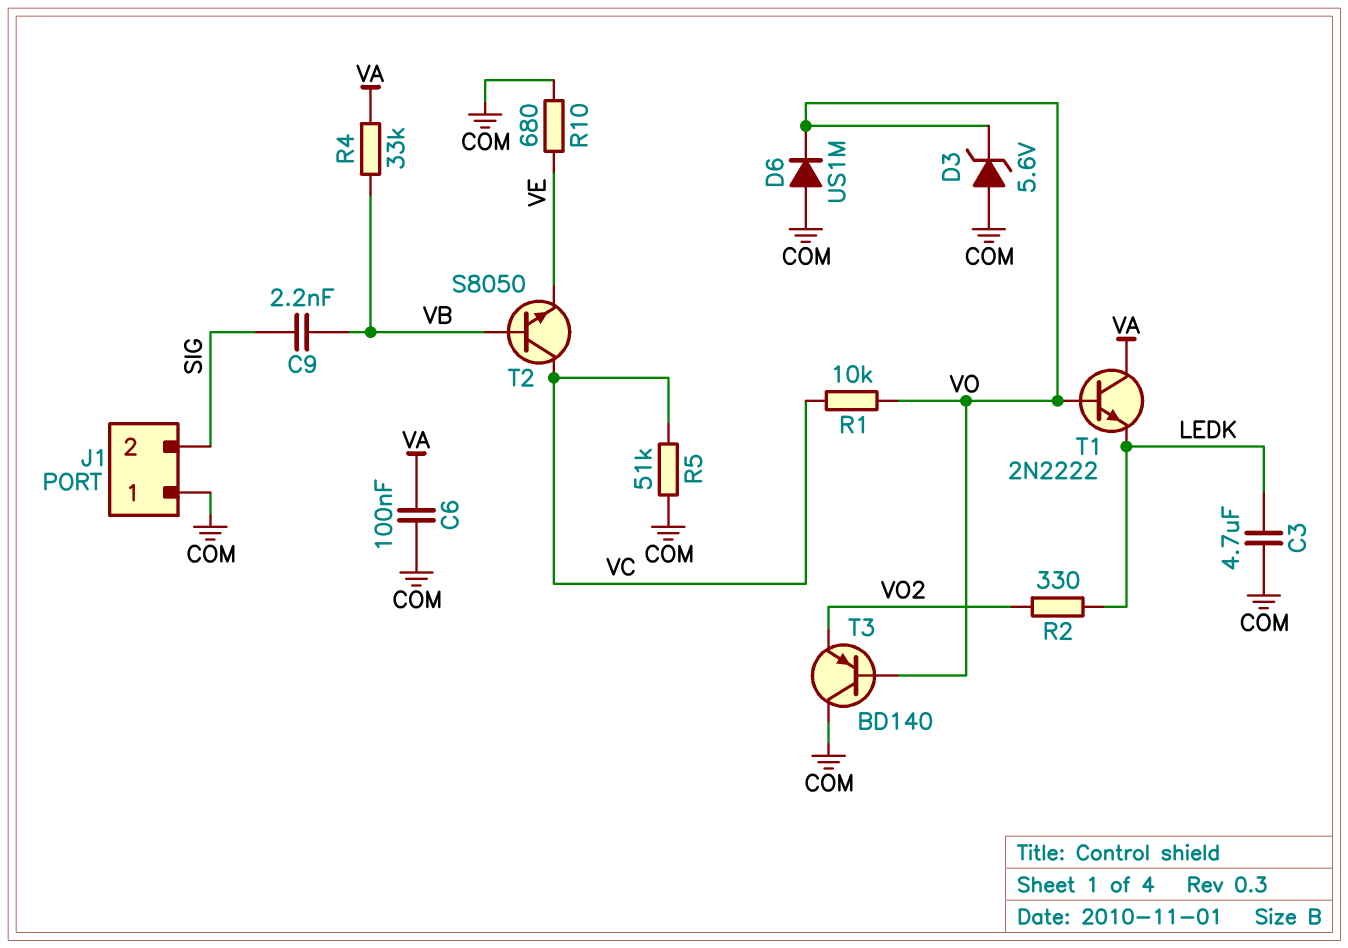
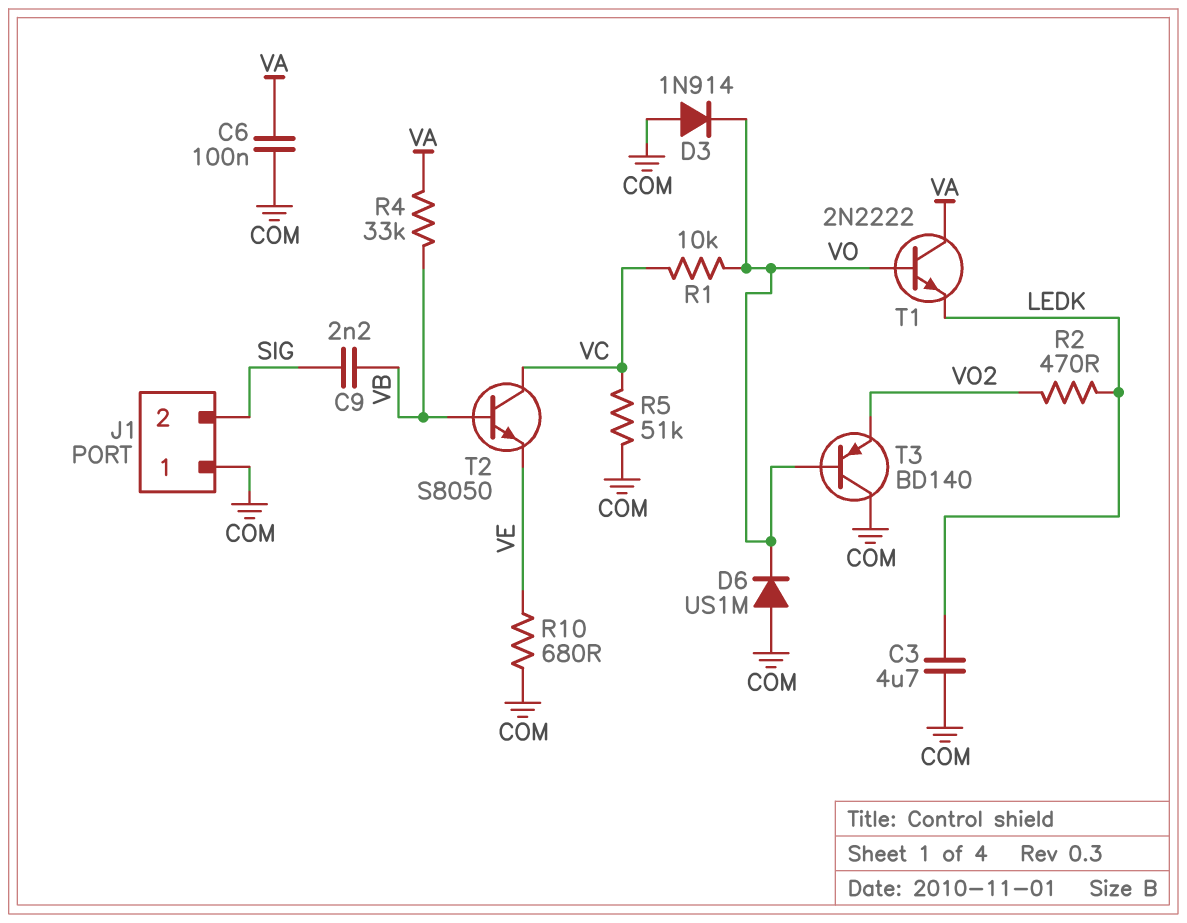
D3: zener 5.6V (A COM, K VO) -> diode 1N914 (A COM, K VO)
R2: 330 (LEDK, VO2) -> 470 (LEDK, VO2)

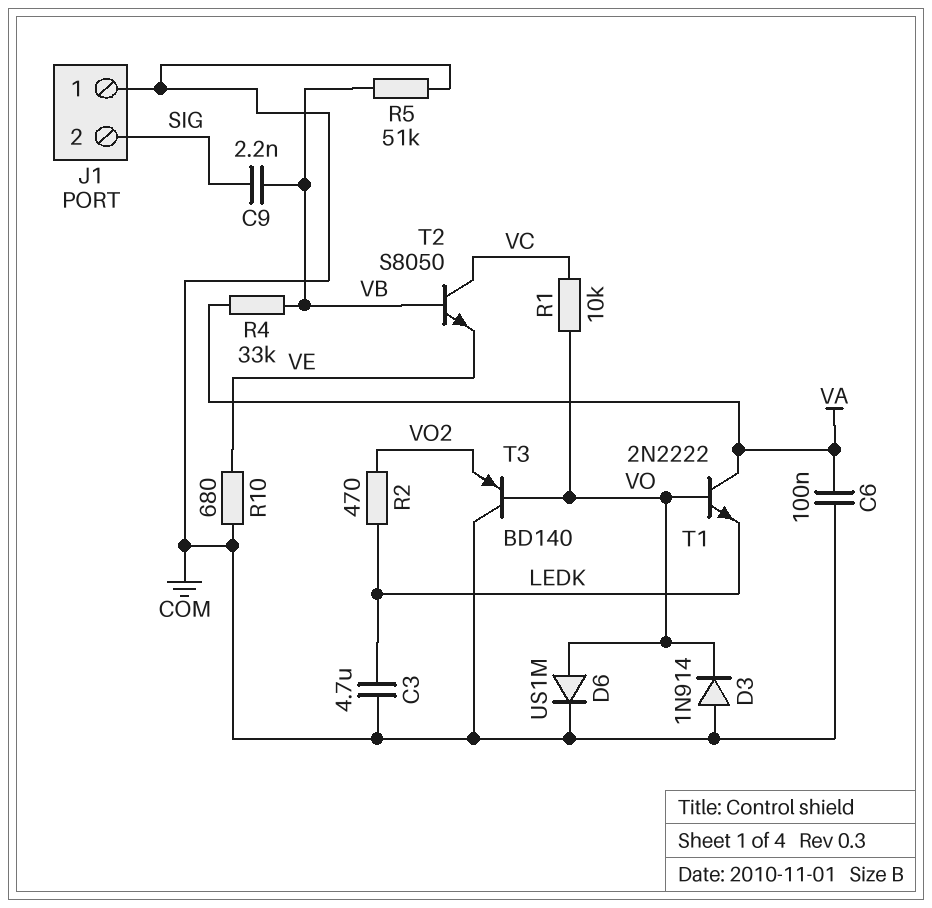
D6: diode US1M (A COM, K VO) -> diode US1M (A VO, K COM)
R5: 51k (COM, VC) -> 51k (COM, VB)

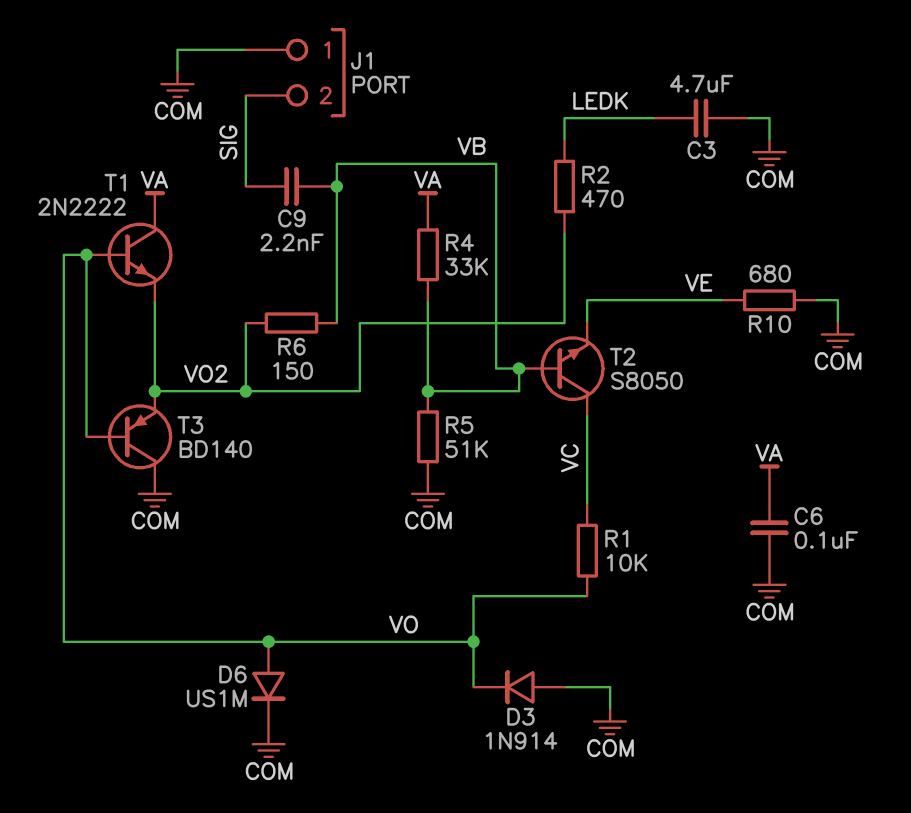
R6: none -> 150 (VB, VO2)
T1: NPN 2N2222 (B VO, C VA, E LEDK) -> NPN 2N2222 (B VO, C VA, E VO2)

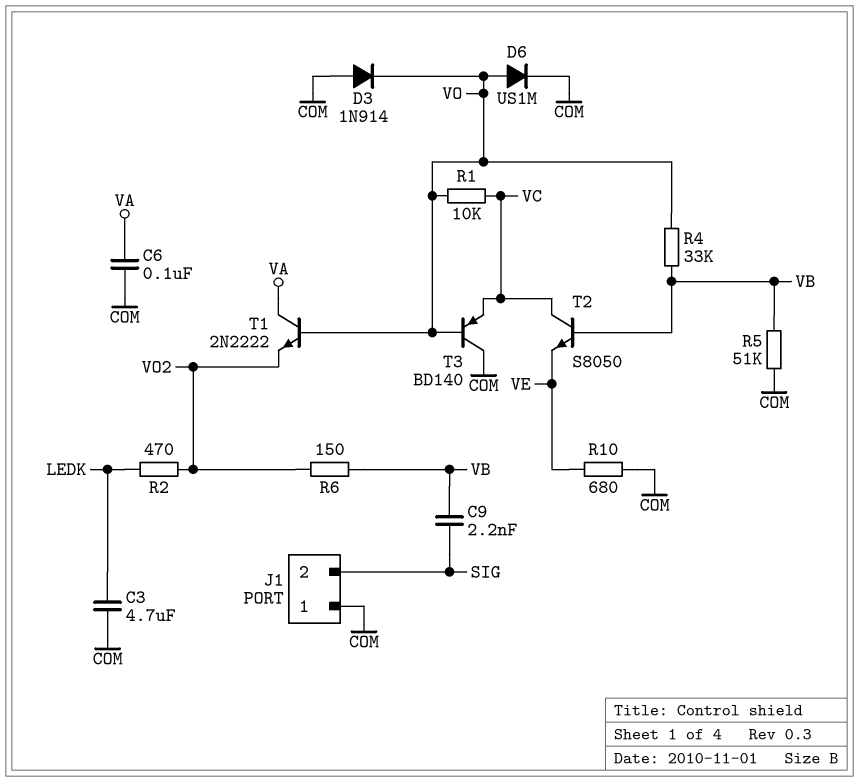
R4: 33k (VA, VB) -> 33k (VB, VO)
T3: PNP BD140 (B VO, C COM, E VO2) -> PNP BD140 (B VO, C COM, E VC)

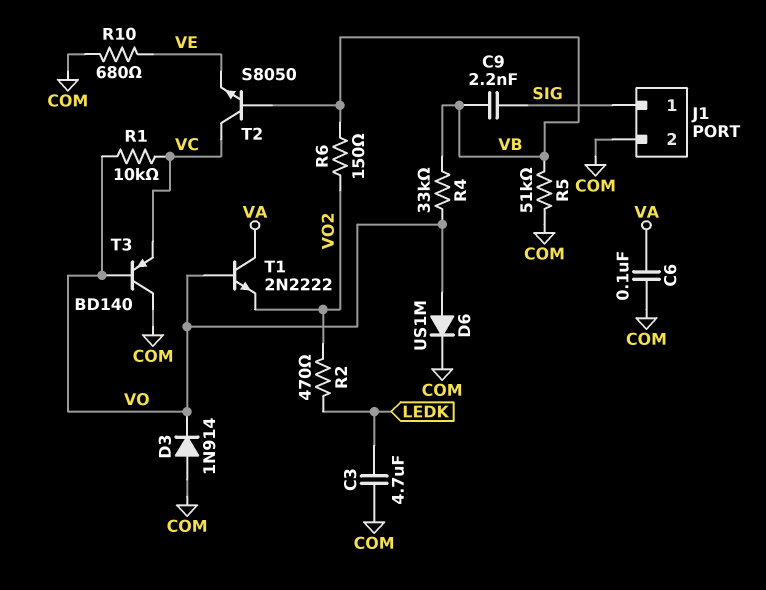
J1 pin 1: COM -> SIG
J1 pin 2: SIG -> COM

